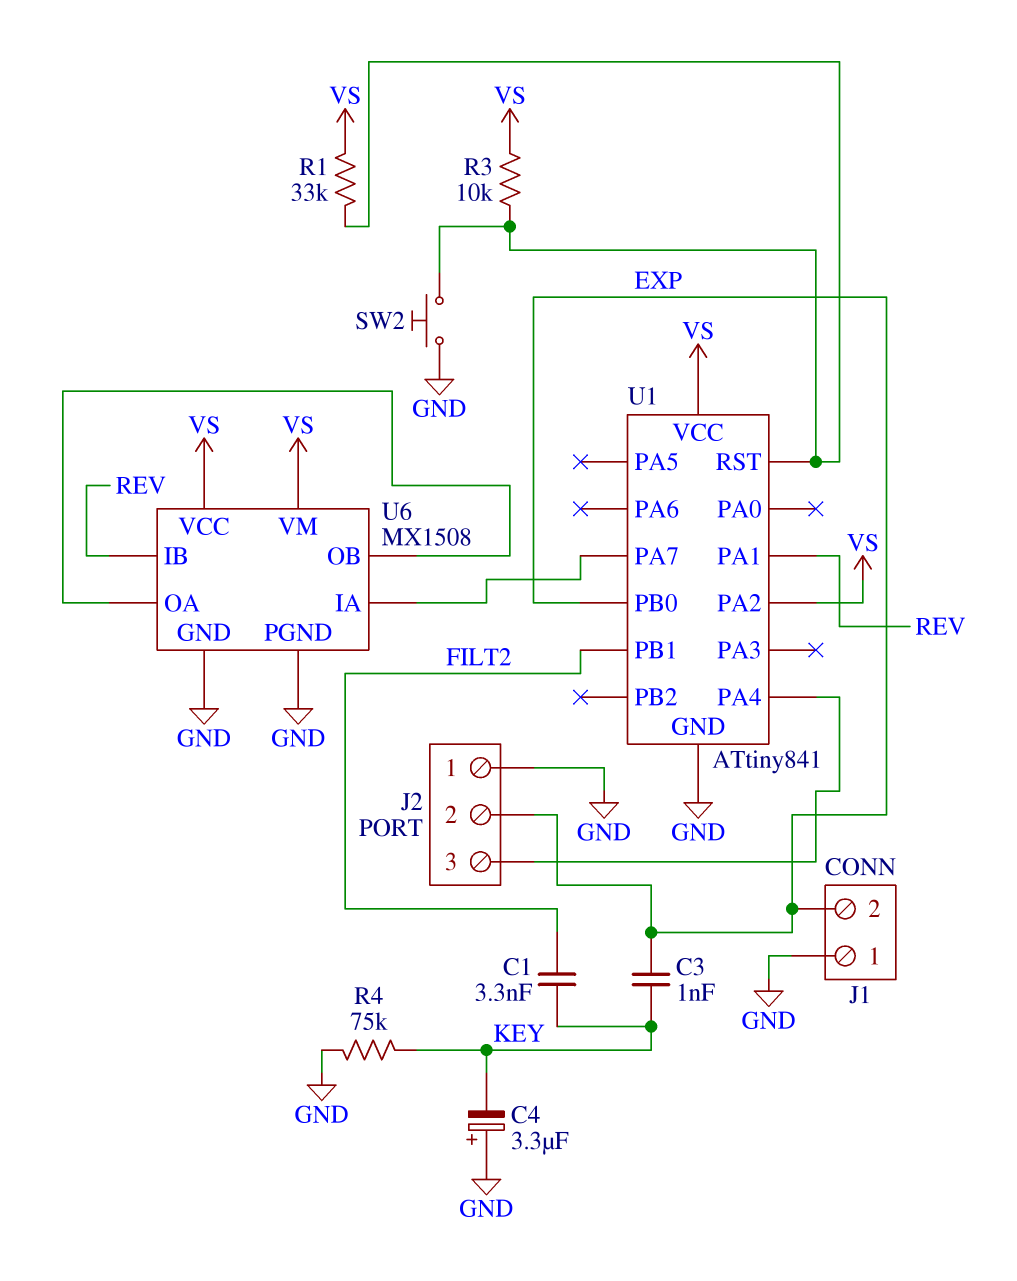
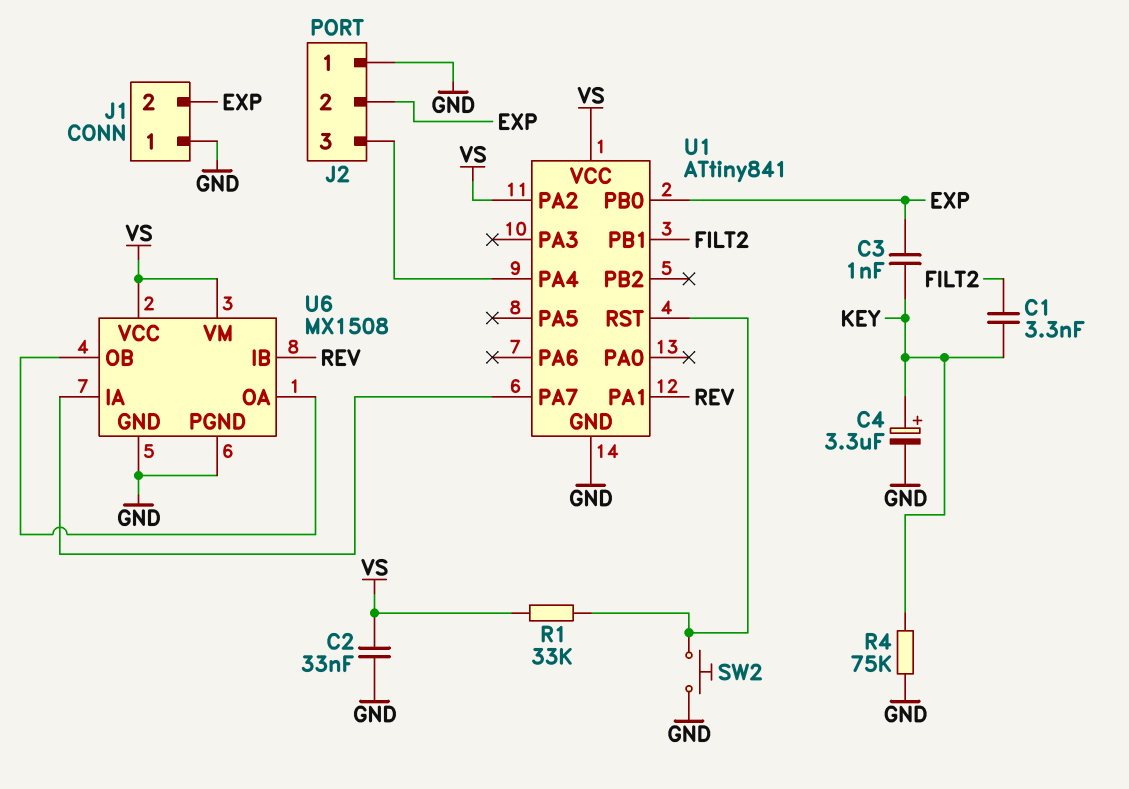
C2: none -> 33nF (GND, VS)
C4: 3.3uF (plus GND, minus KEY) -> 3.3uF (plus KEY, minus GND)
R3: 10k (U1/RST, VS) -> none

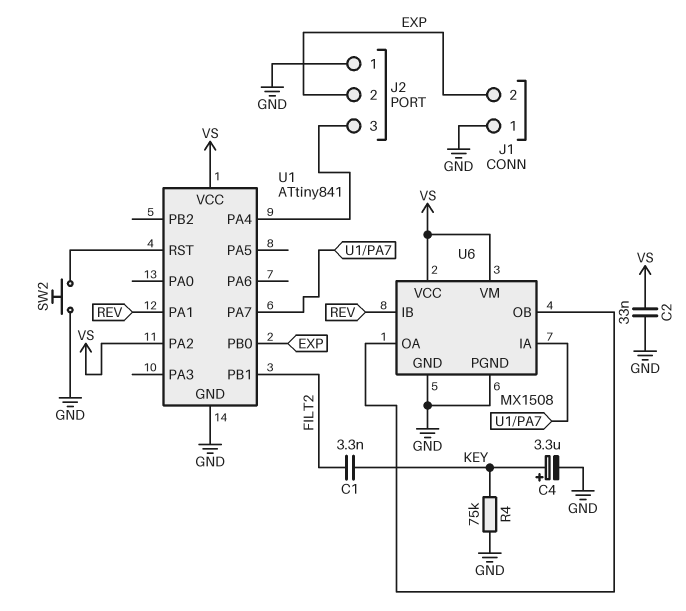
C3: 1nF (EXP, KEY) -> none
R1: 33k (U1/RST, VS) -> none

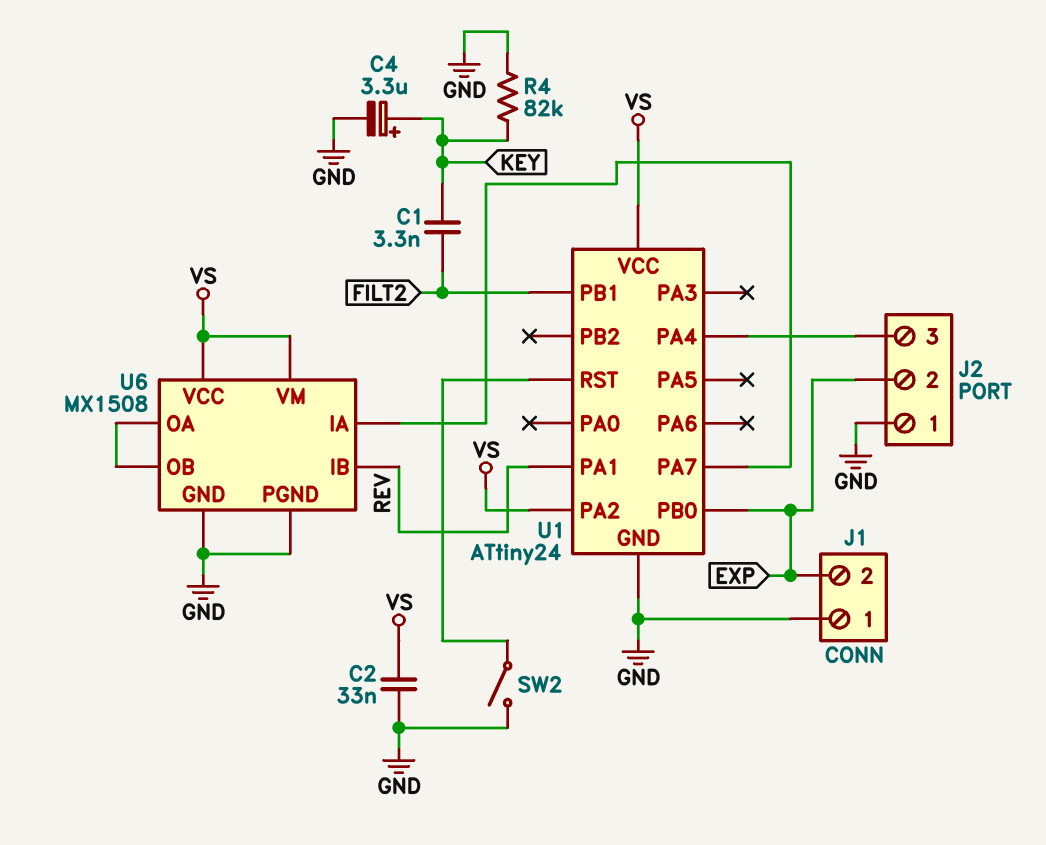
R4: 75k (GND, KEY) -> 82k (GND, KEY)
SW2: button (GND, U1/RST) -> switch (GND, U1/RST)
U1: ATtiny841 -> ATtiny24

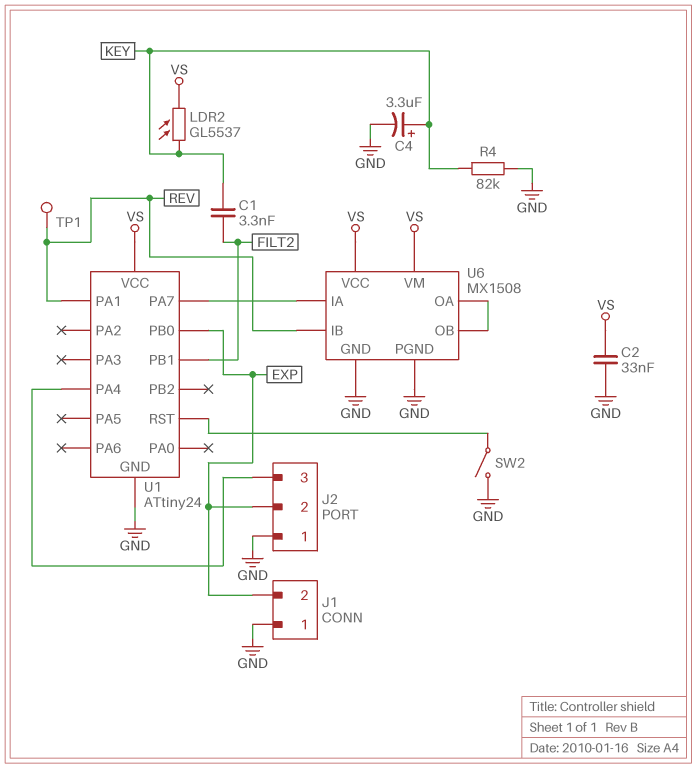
LDR2: none -> GL5537 (KEY, VS)
TP1: none -> test point (REV)
U1 pin PA2: VS -> none

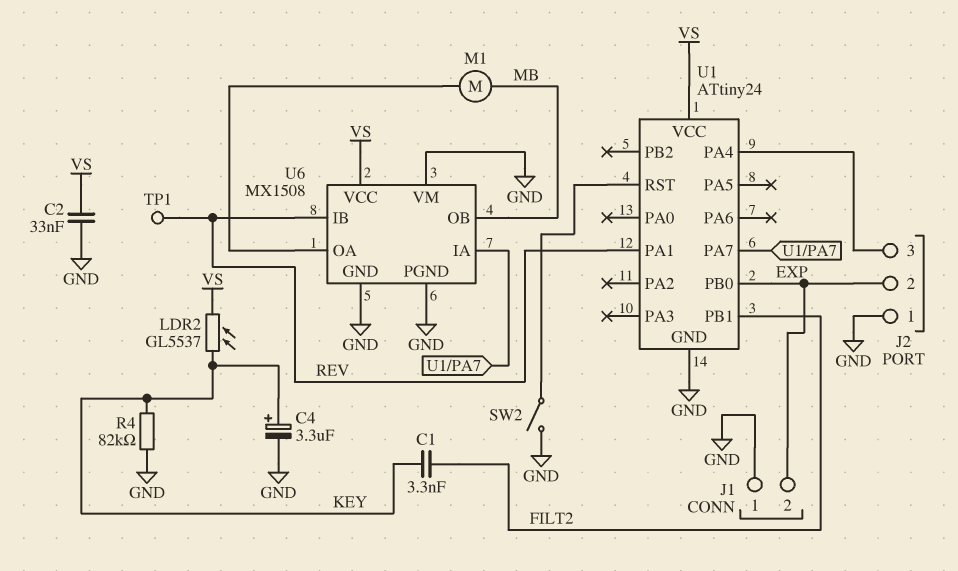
M1: none -> motor (MB, U6/OA)
U6 pin OB: U6/OA -> MB
U6 pin VM: VS -> GND

